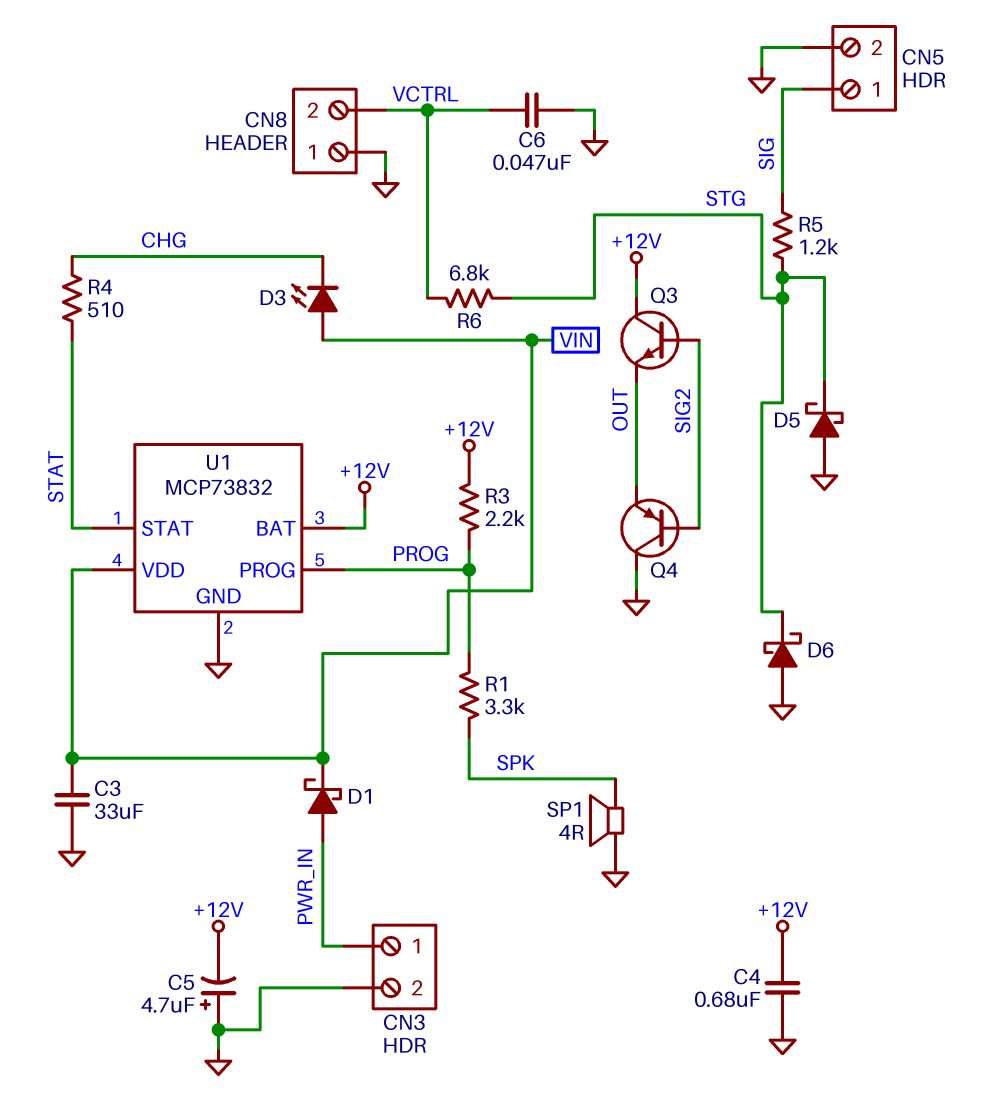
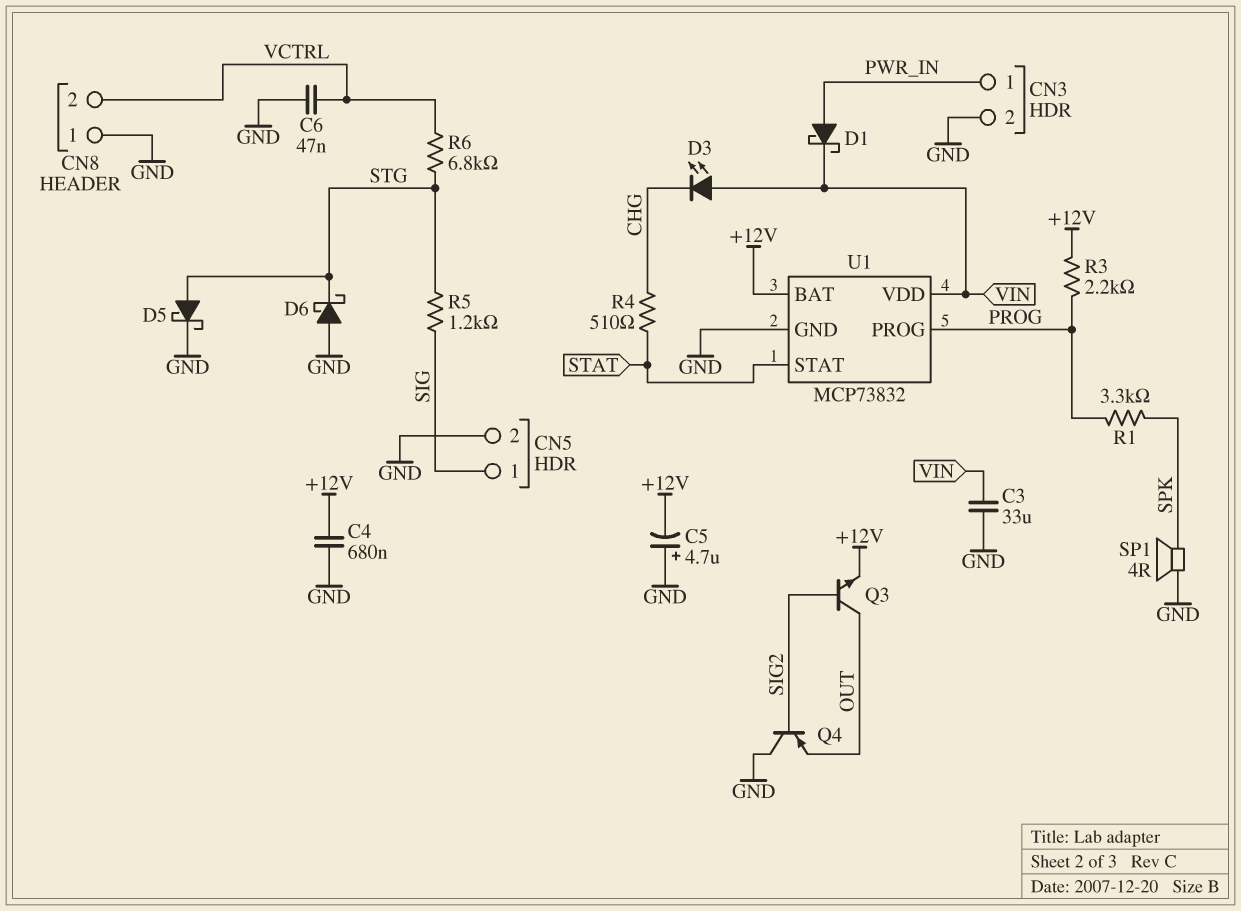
D5: schottky (A GND, K STG) -> schottky (A STG, K GND)
Q3: NPN (B SIG2, C +12V, E OUT) -> NPN (B SIG2, C OUT, E +12V)

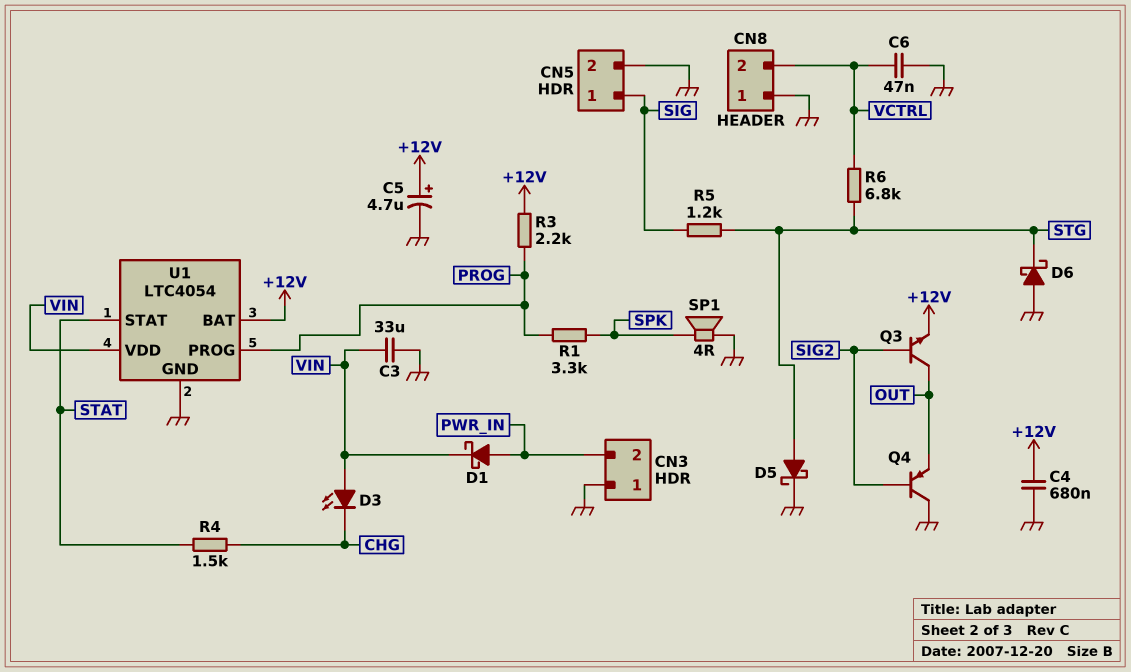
C5: 4.7uF (plus GND, minus +12V) -> 4.7uF (plus +12V, minus GND)
CN3 pin 1: PWR_IN -> GND
CN3 pin 2: GND -> PWR_IN
R4: 510 (CHG, STAT) -> 1.5k (CHG, STAT)
U1: MCP73832 -> LTC4054

